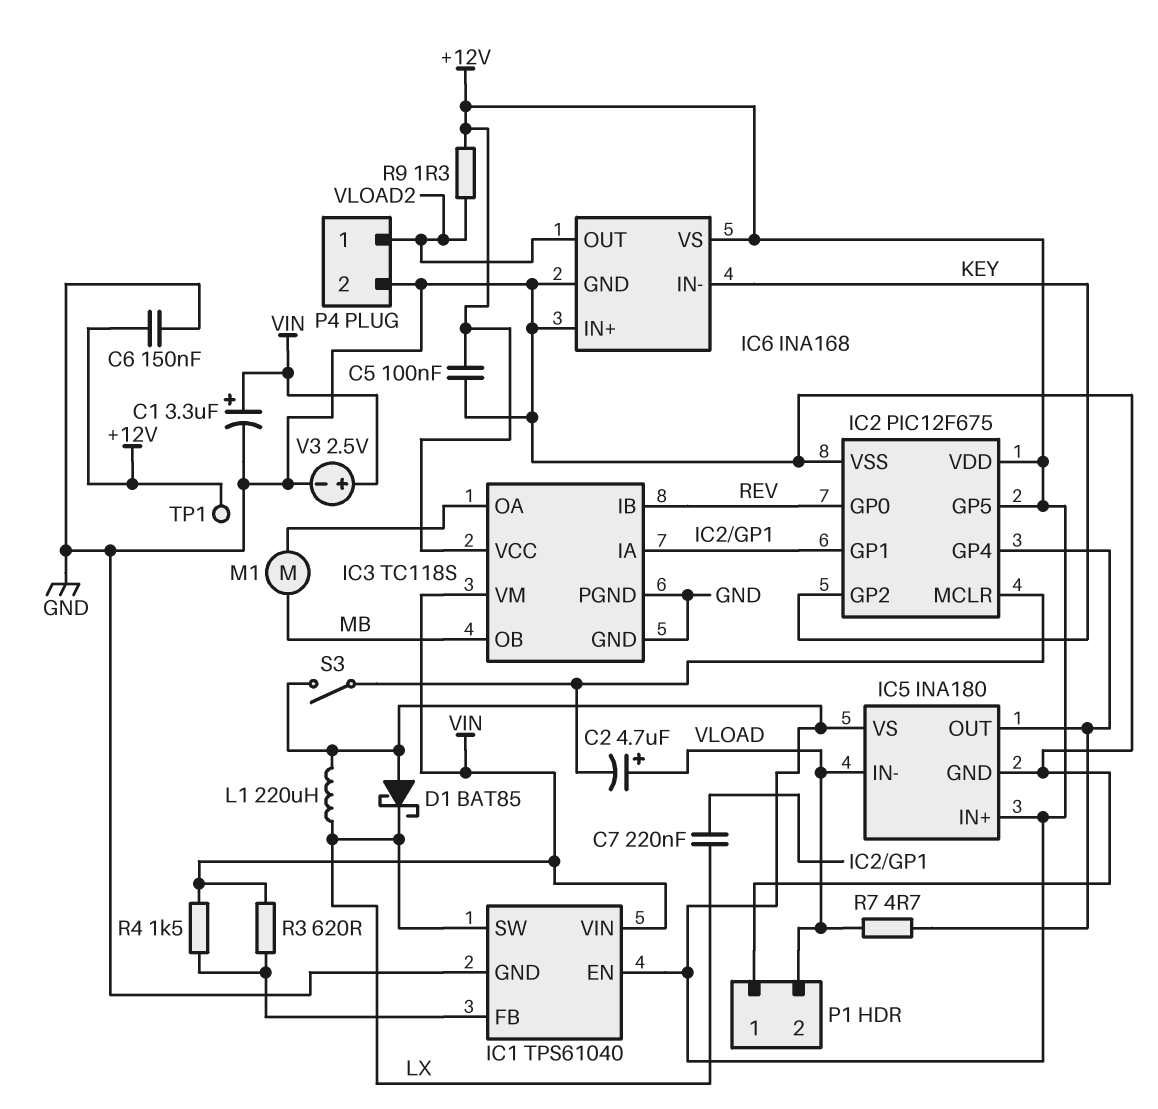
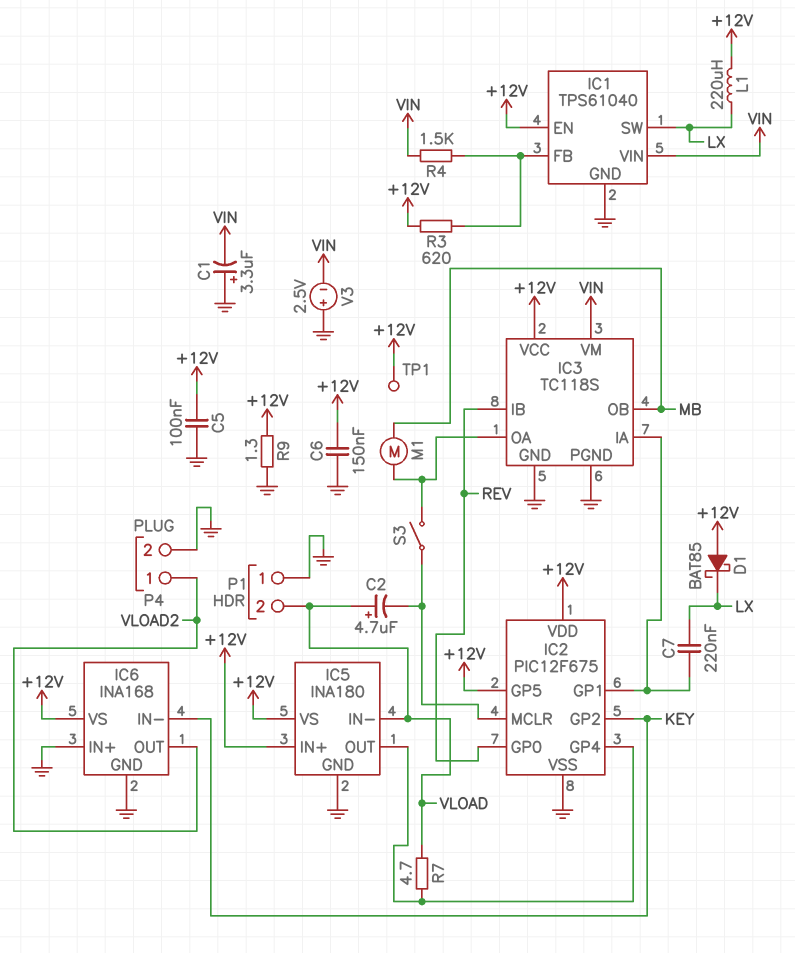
C1: 3.3uF (plus VIN, minus GND) -> 3.3uF (plus GND, minus VIN)
R3: 620 (IC1/FB, VIN) -> 620 (+12V, IC1/FB)
R9: 1.3 (+12V, VLOAD2) -> 1.3 (+12V, GND)
S3: switch (+12V, IC2/MCLR) -> switch (IC2/MCLR, IC3/OA)
V3: 2.5V (plus VIN, minus GND) -> 2.5V (plus GND, minus VIN)

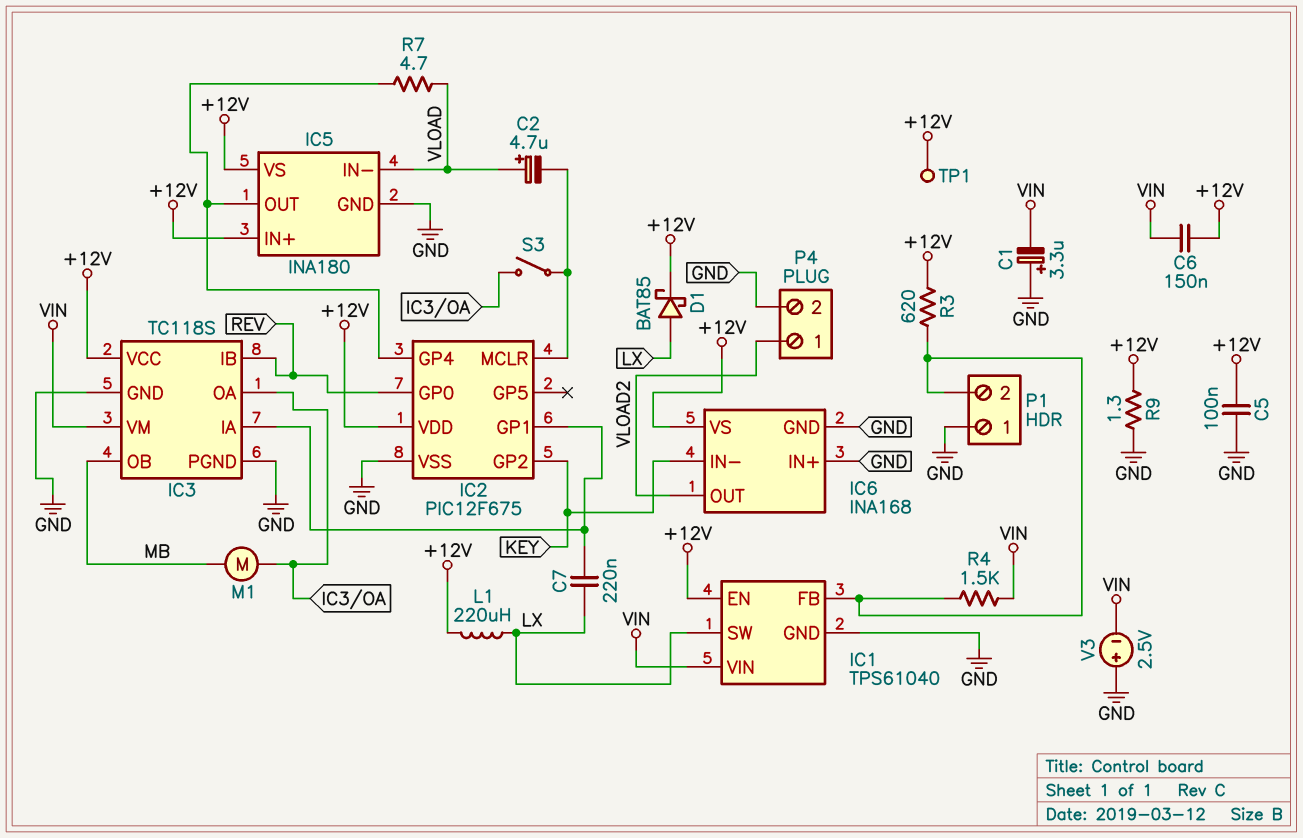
C6: 150nF (+12V, GND) -> 150nF (+12V, VIN)
D1: schottky BAT85 (A +12V, K LX) -> schottky BAT85 (A LX, K +12V)
IC2 pin GP5: +12V -> none
P1 pin 2: VLOAD -> IC1/FB

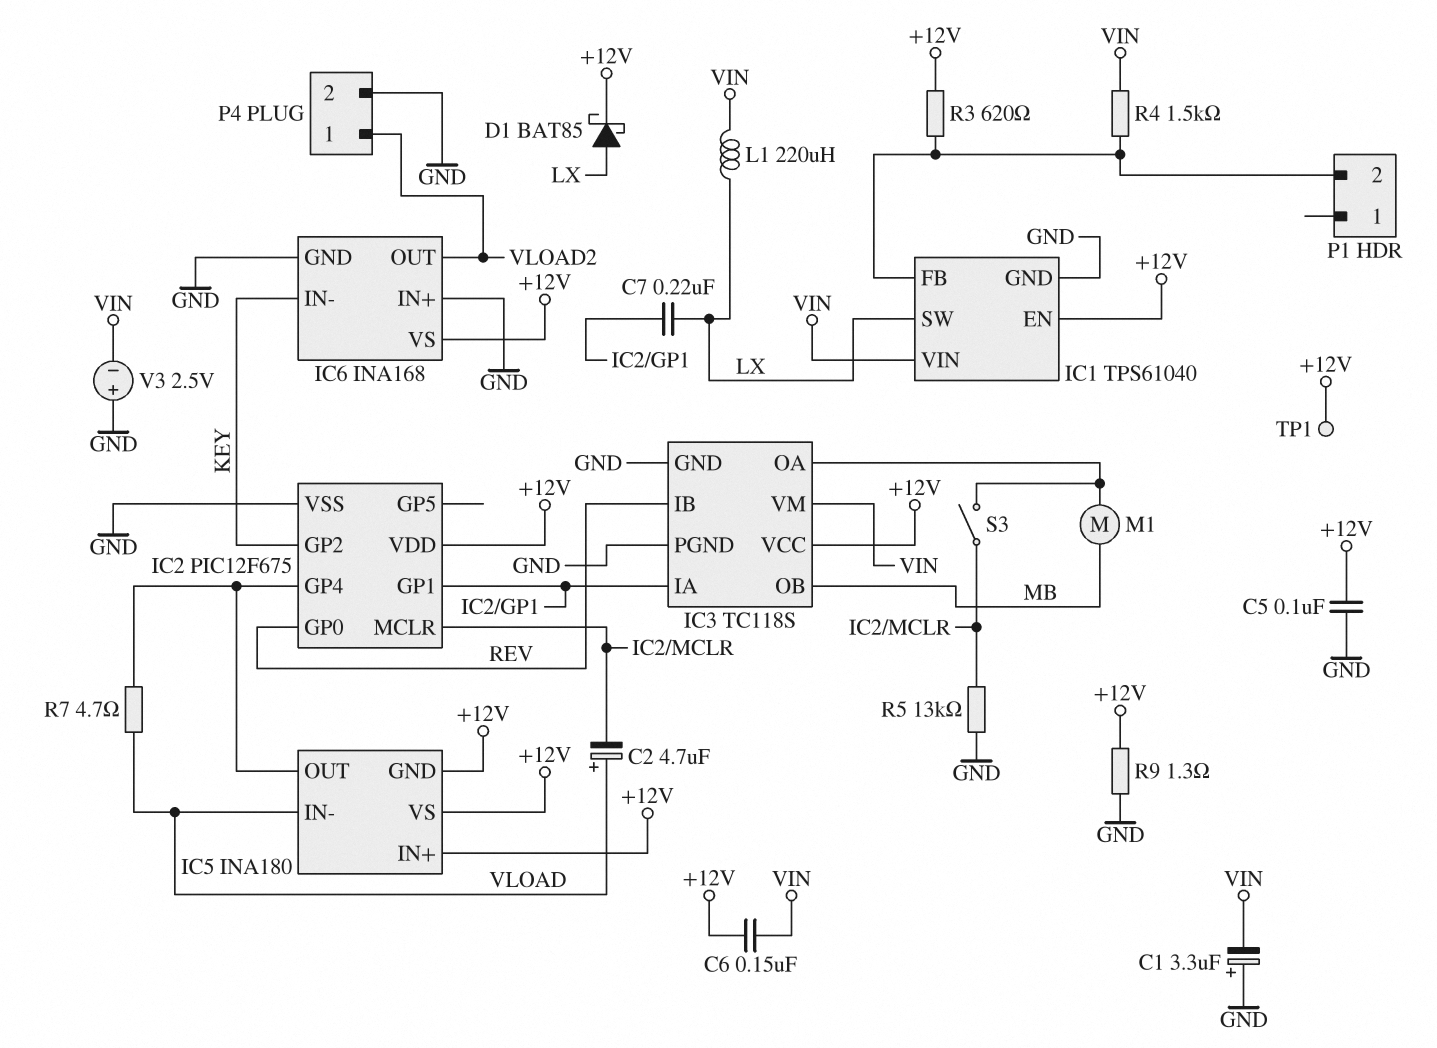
IC5 pin GND: GND -> +12V
L1: 220uH (+12V, LX) -> 220uH (LX, VIN)
P1 pin 1: GND -> none
R5: none -> 13k (GND, IC2/MCLR)

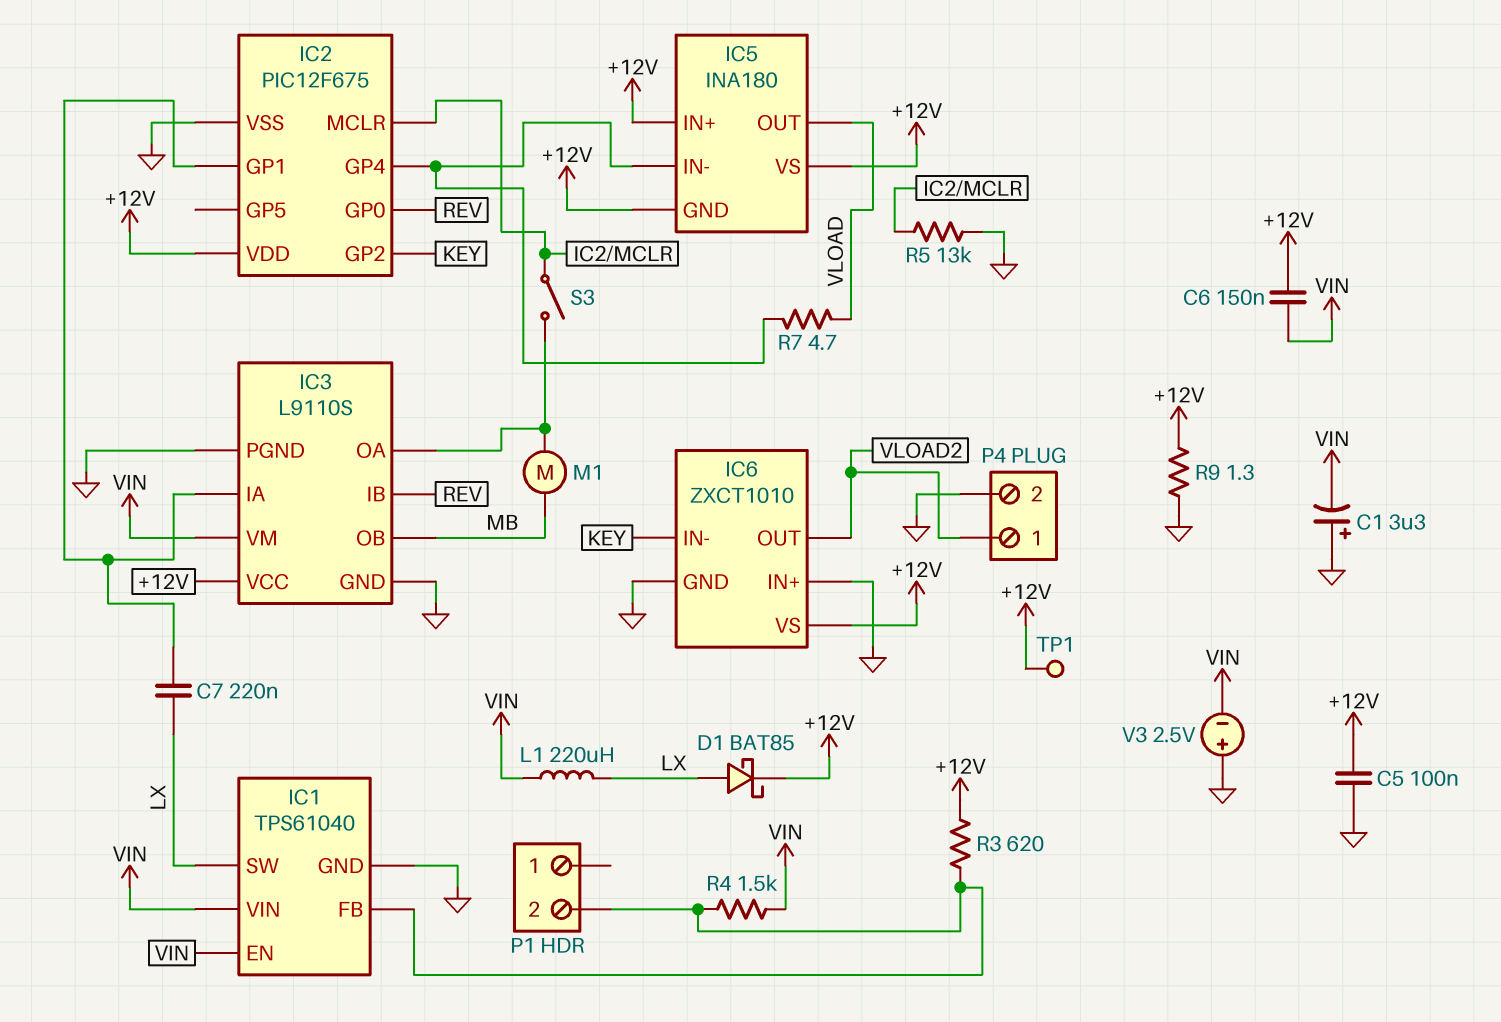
C2: 4.7uF (plus VLOAD, minus IC2/MCLR) -> none
IC1 pin EN: +12V -> VIN
IC3: TC118S -> L9110S
IC5 pin IN-: VLOAD -> IC2/GP4
IC5 pin OUT: IC2/GP4 -> VLOAD
IC6: INA168 -> ZXCT1010

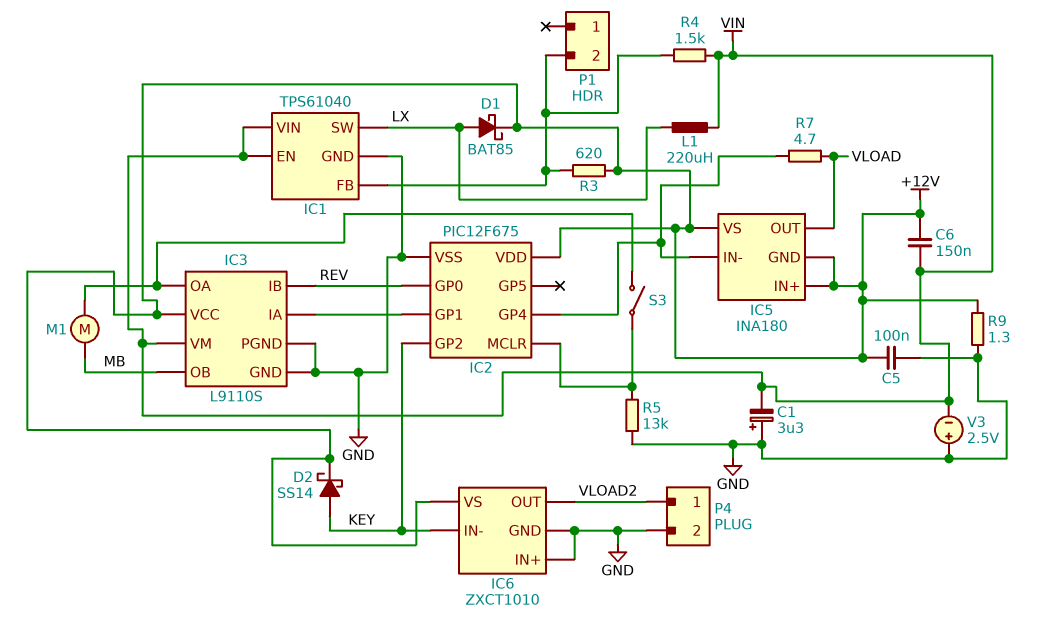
C7: 220nF (IC2/GP1, LX) -> none
D2: none -> schottky SS14 (A KEY, K +12V)
TP1: test point (+12V) -> none

